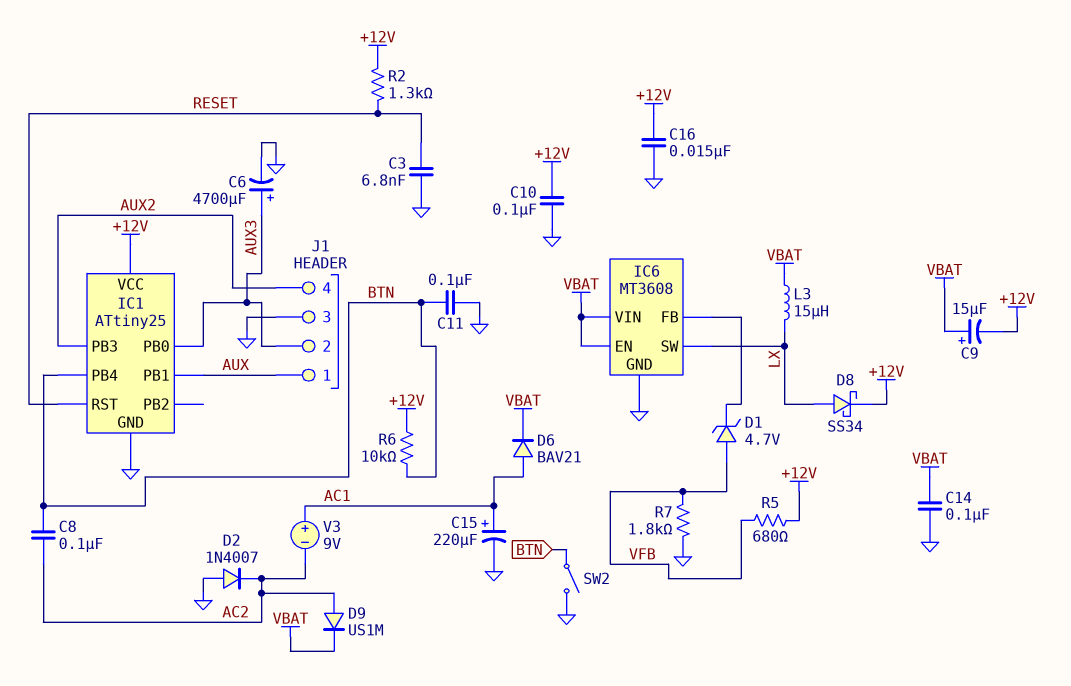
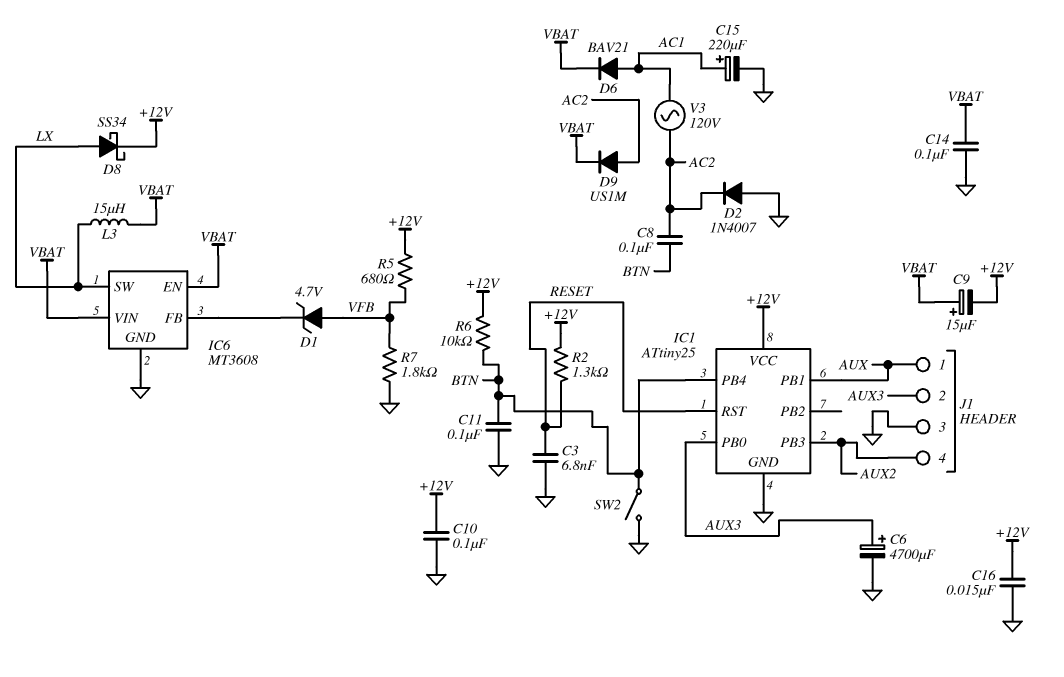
V3: 9V (plus AC1, minus AC2) -> AC 120V (AC1, AC2)

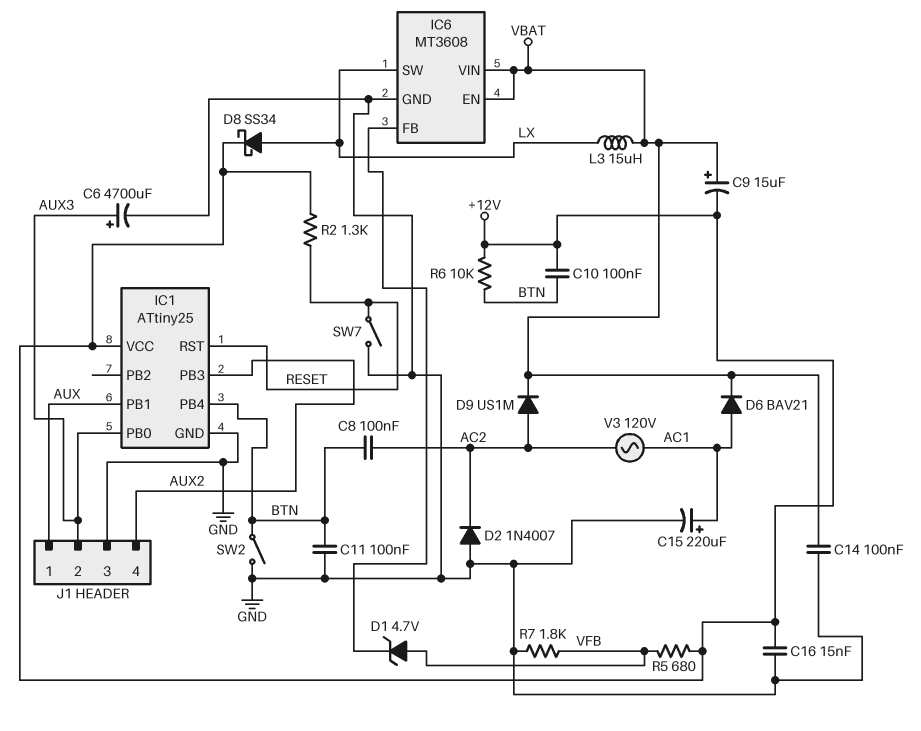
C3: 6.8nF (GND, RESET) -> none
C10: 100nF (+12V, GND) -> 100nF (+12V, BTN)
SW7: none -> switch (GND, RESET)

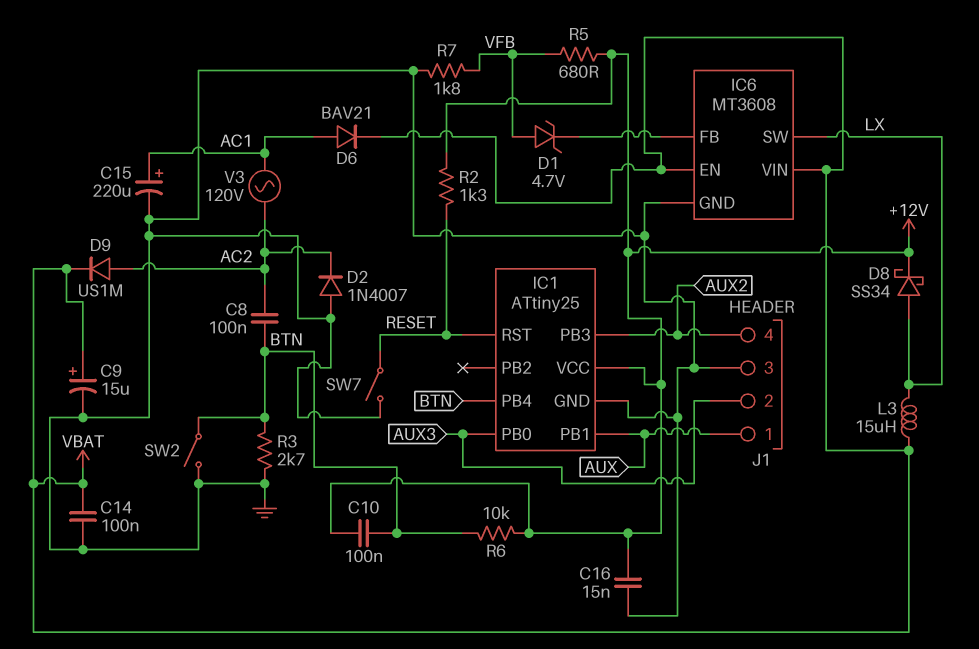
C6: 4700uF (plus AUX3, minus GND) -> none
C9: 15uF (plus VBAT, minus +12V) -> 15uF (plus VBAT, minus GND)
C11: 100nF (BTN, GND) -> none
R3: none -> 2.7k (BTN, GND)

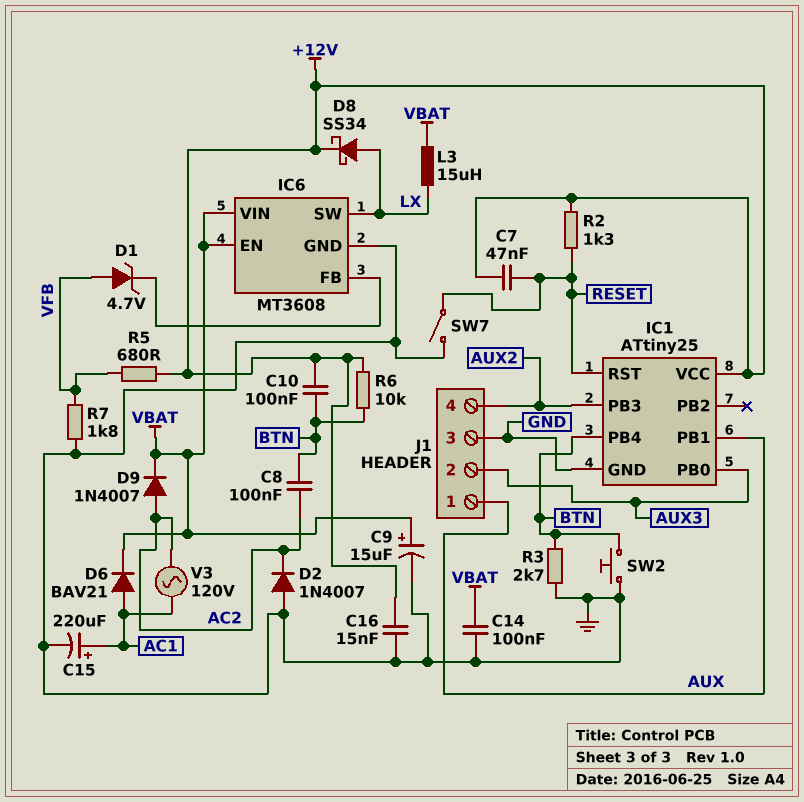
C7: none -> 47nF (+12V, RESET)
D9: diode US1M (A AC2, K VBAT) -> diode 1N4007 (A AC2, K VBAT)
SW2: switch (BTN, GND) -> button (BTN, GND)

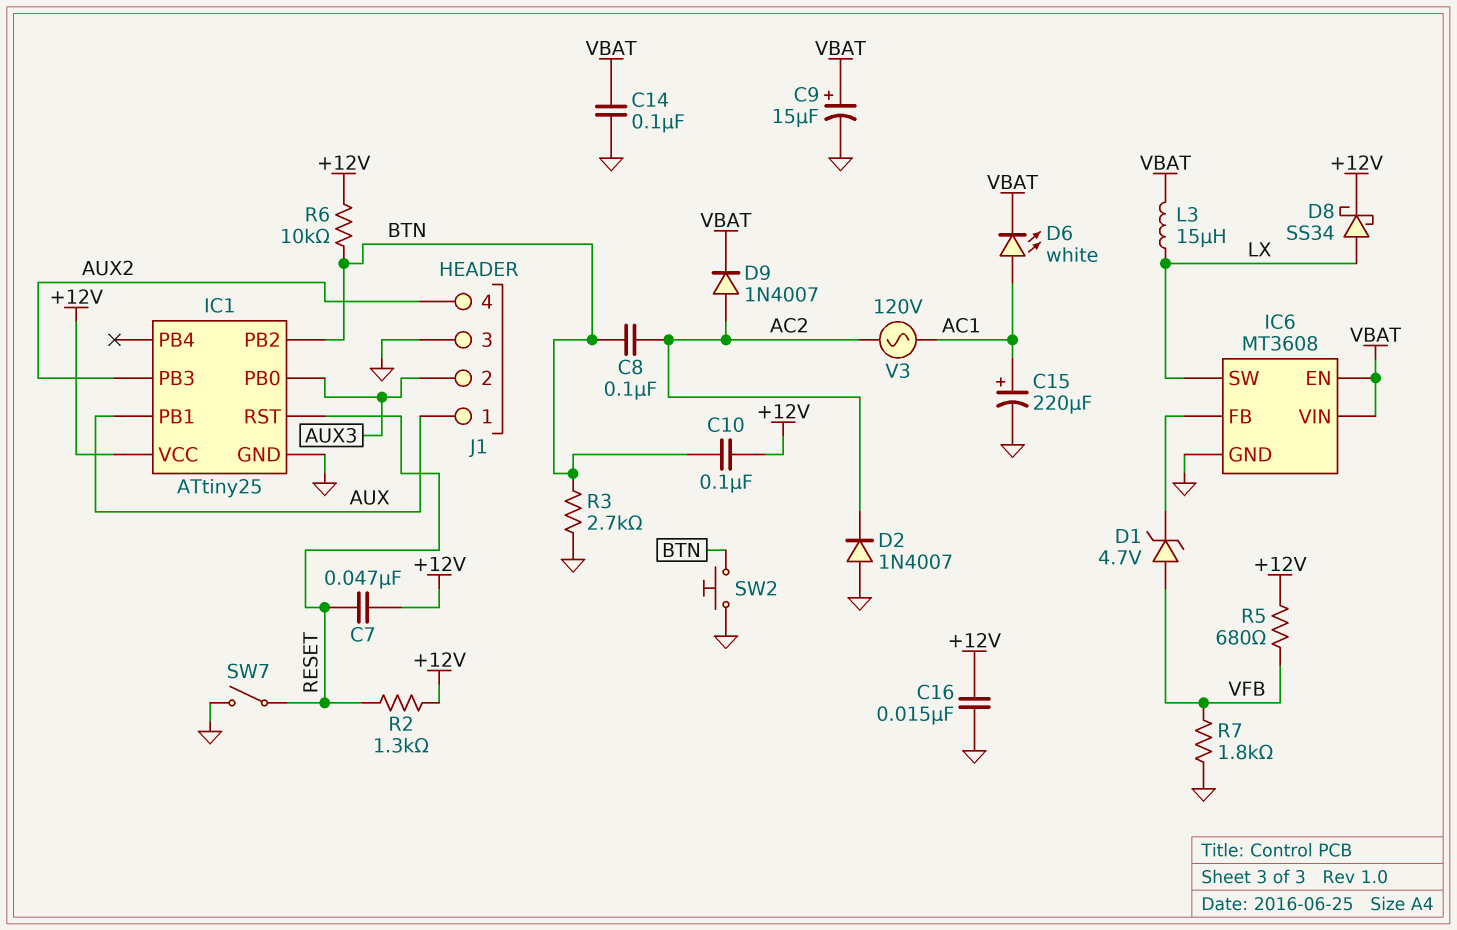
D6: diode BAV21 (A AC1, K VBAT) -> LED white (A AC1, K VBAT)
IC1 pin PB2: none -> BTN
IC1 pin PB4: BTN -> none

